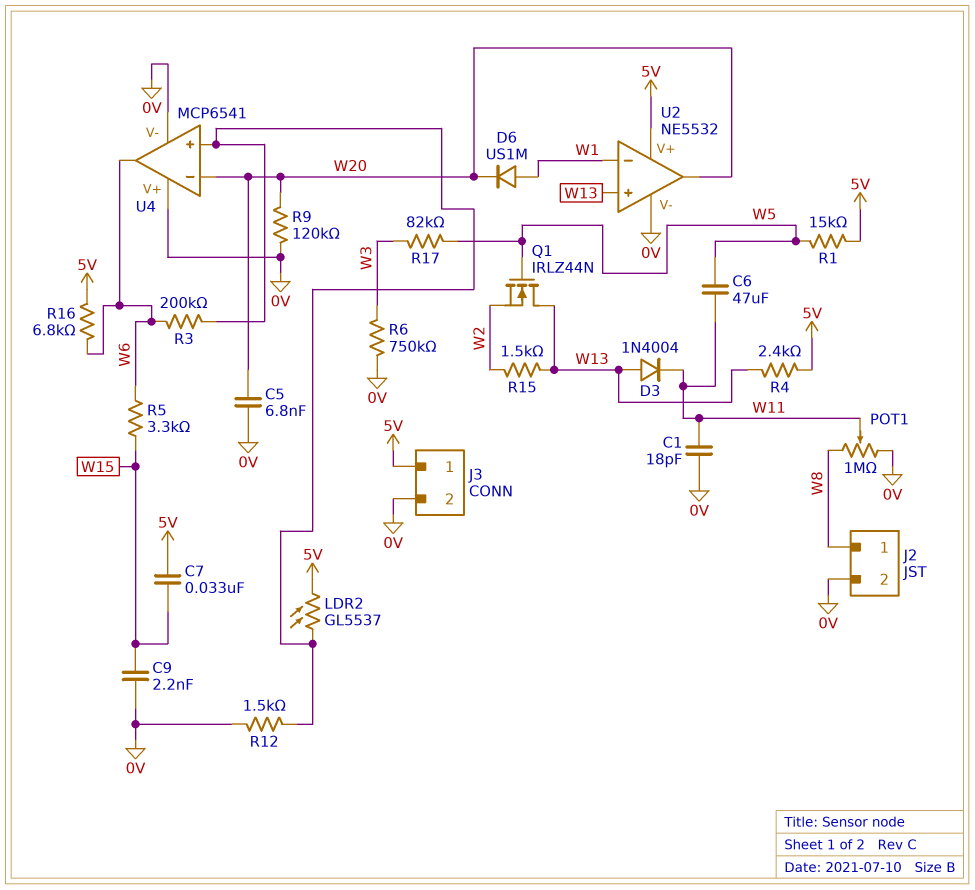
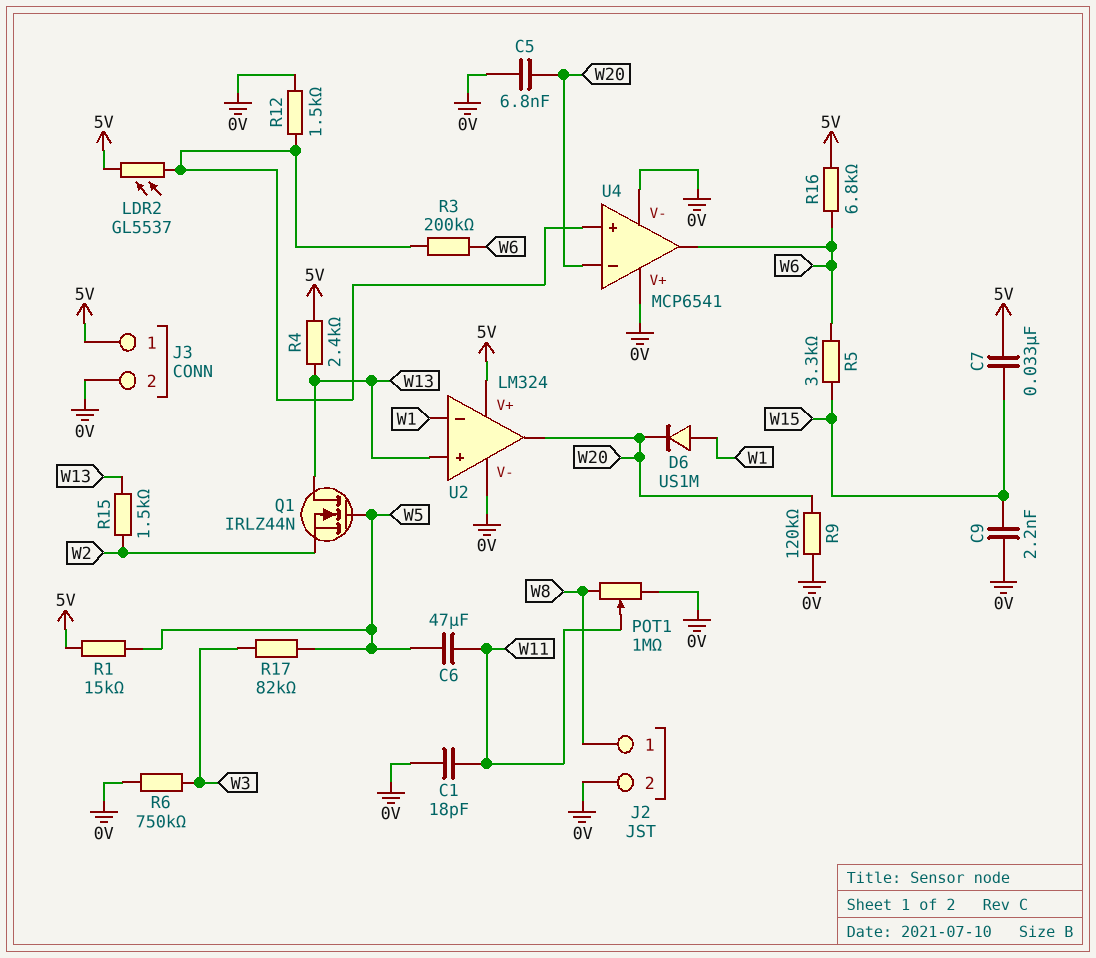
D3: diode 1N4004 (A W13, K W11) -> none
U2: NE5532 -> LM324

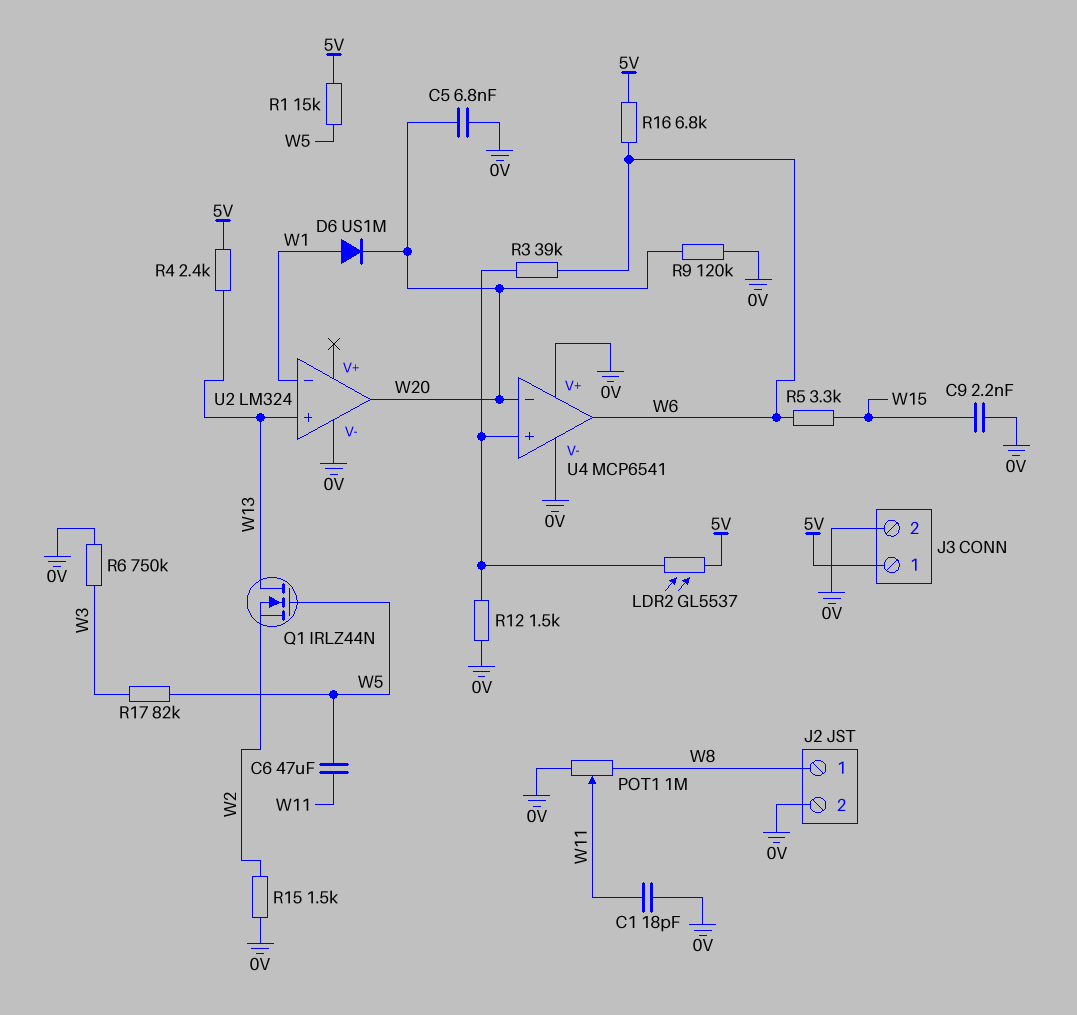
C7: 33nF (5V, W15) -> none
R3: 200k (U4/in+, W6) -> 39k (U4/in+, W6)
R15: 1.5k (W2, W13) -> 1.5k (0V, W2)
U2 pin V+: 5V -> none

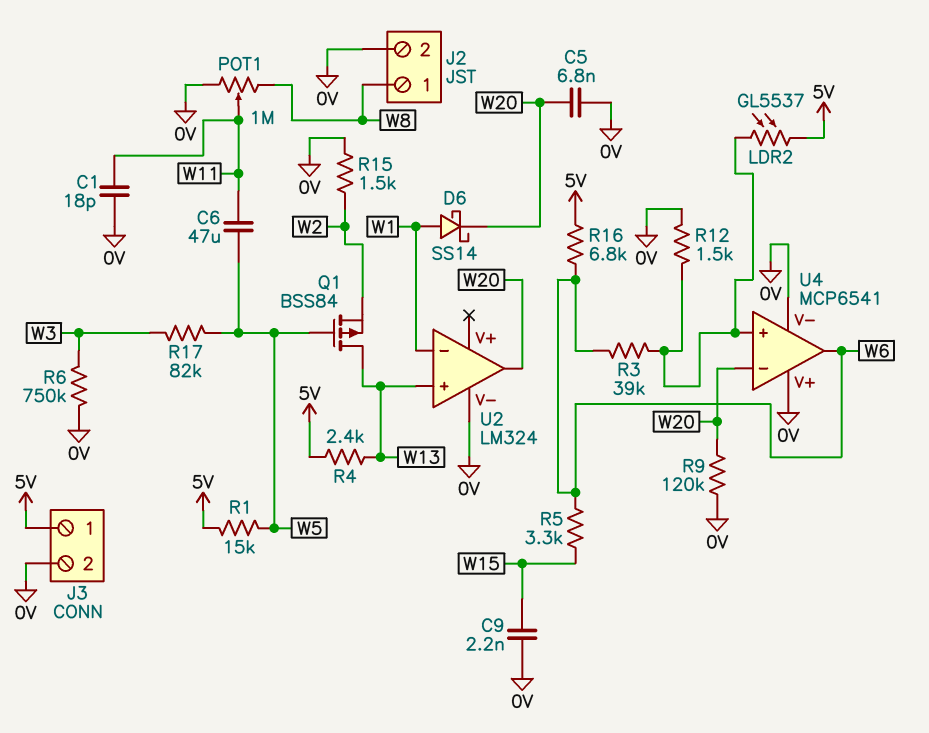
D6: diode US1M (A W1, K W20) -> schottky SS14 (A W1, K W20)
Q1: NMOS IRLZ44N (G W5, D W13, S W2) -> PMOS BSS84 (G W5, D W13, S W2)

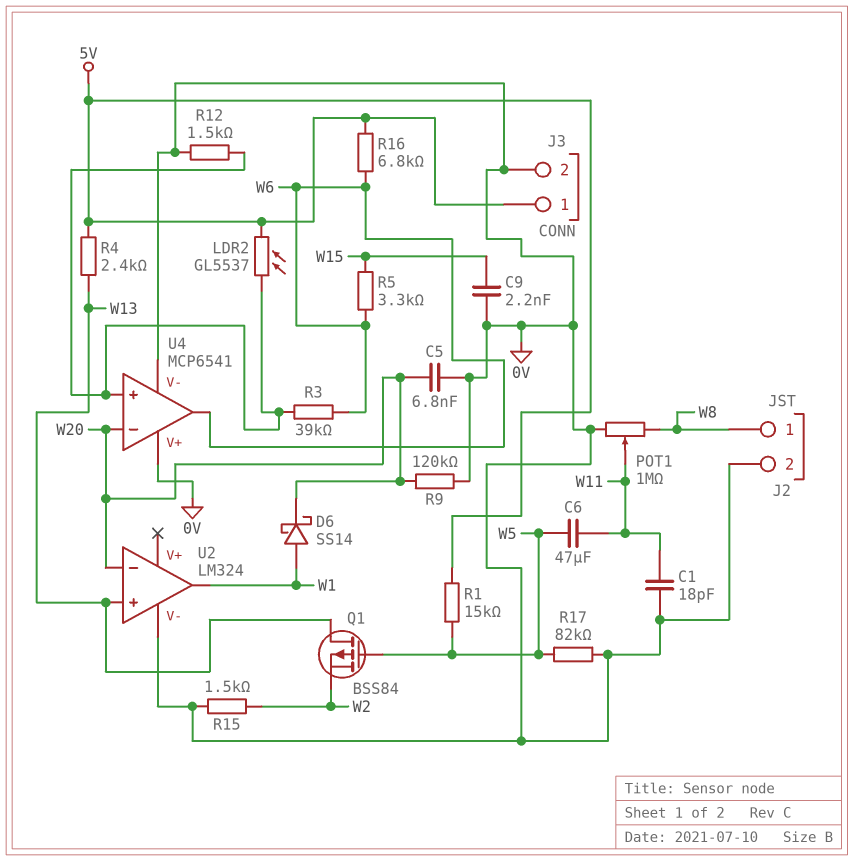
R6: 750k (0V, W3) -> none
R17: 82k (W3, W5) -> 82k (0V, W5)
U2 pin in-: W1 -> W20
U2 pin out: W20 -> W1

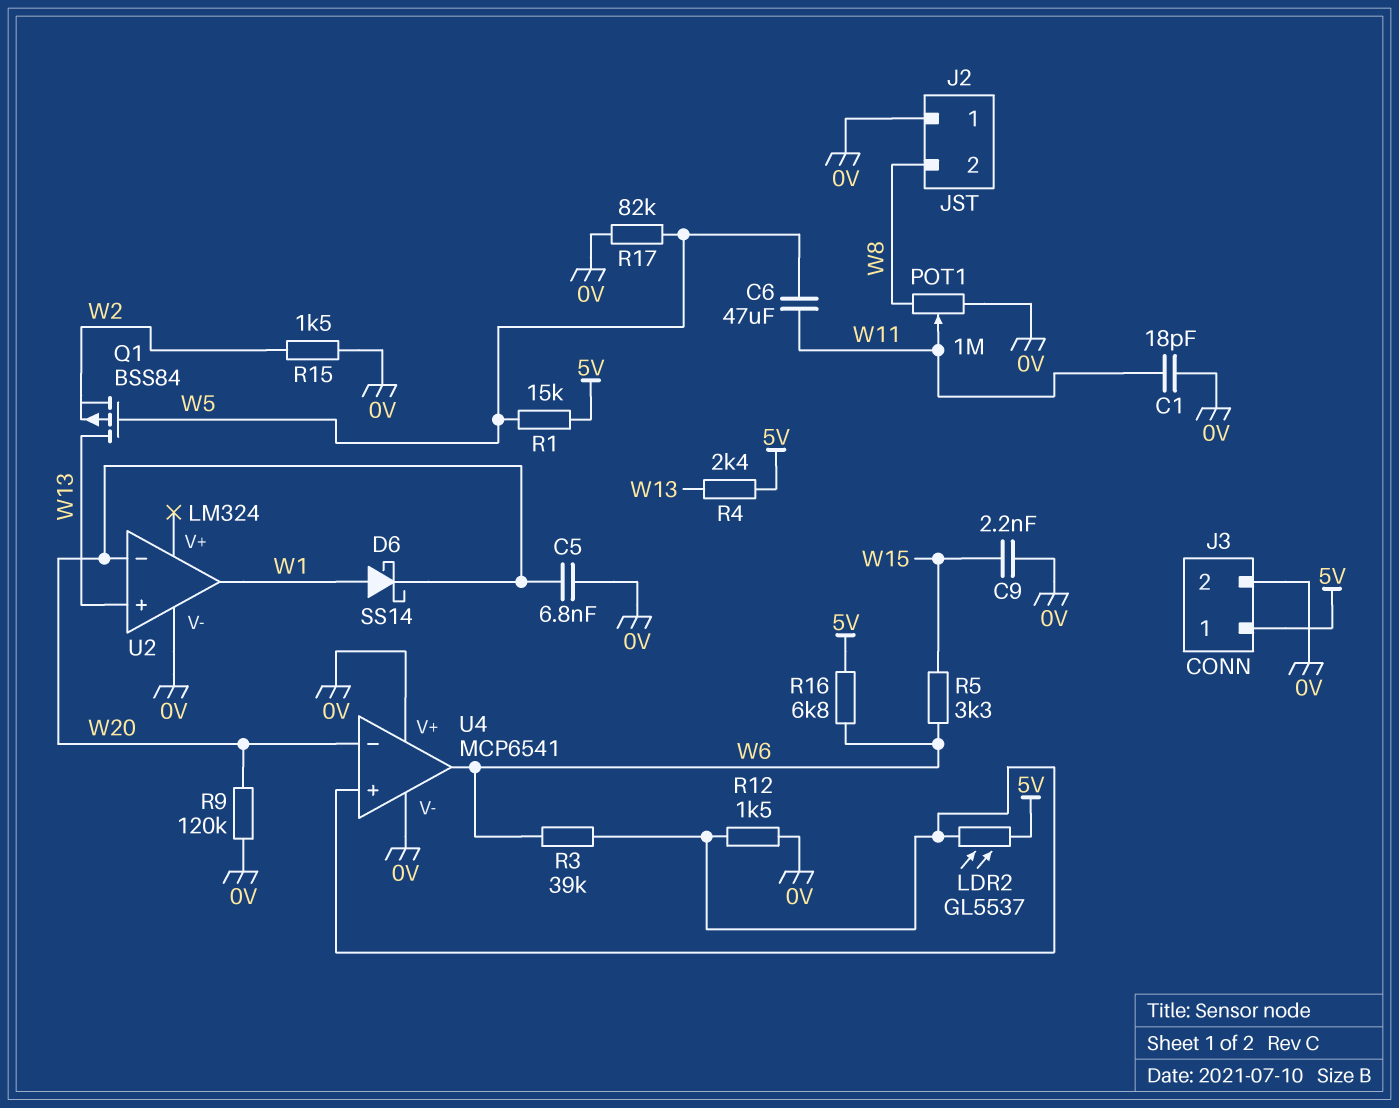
J2 pin 1: W8 -> 0V
J2 pin 2: 0V -> W8

